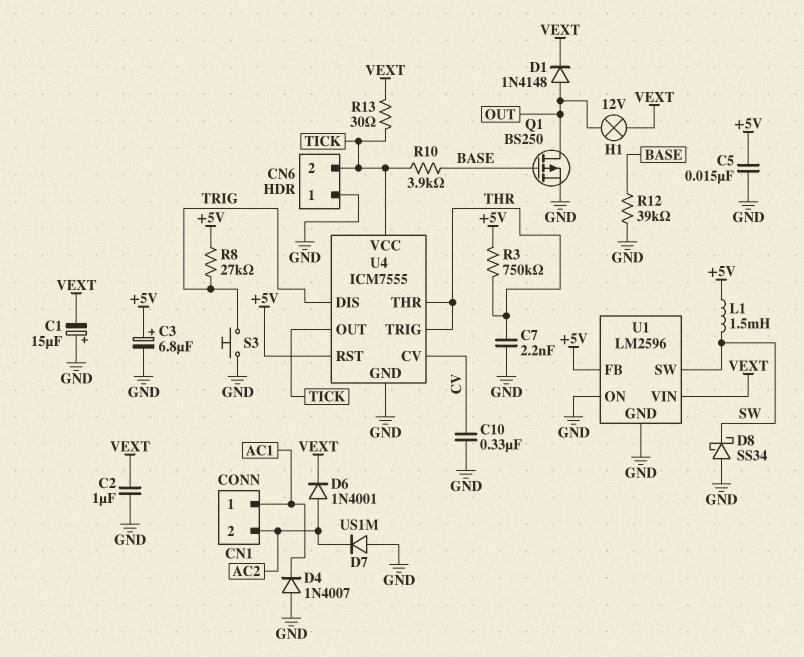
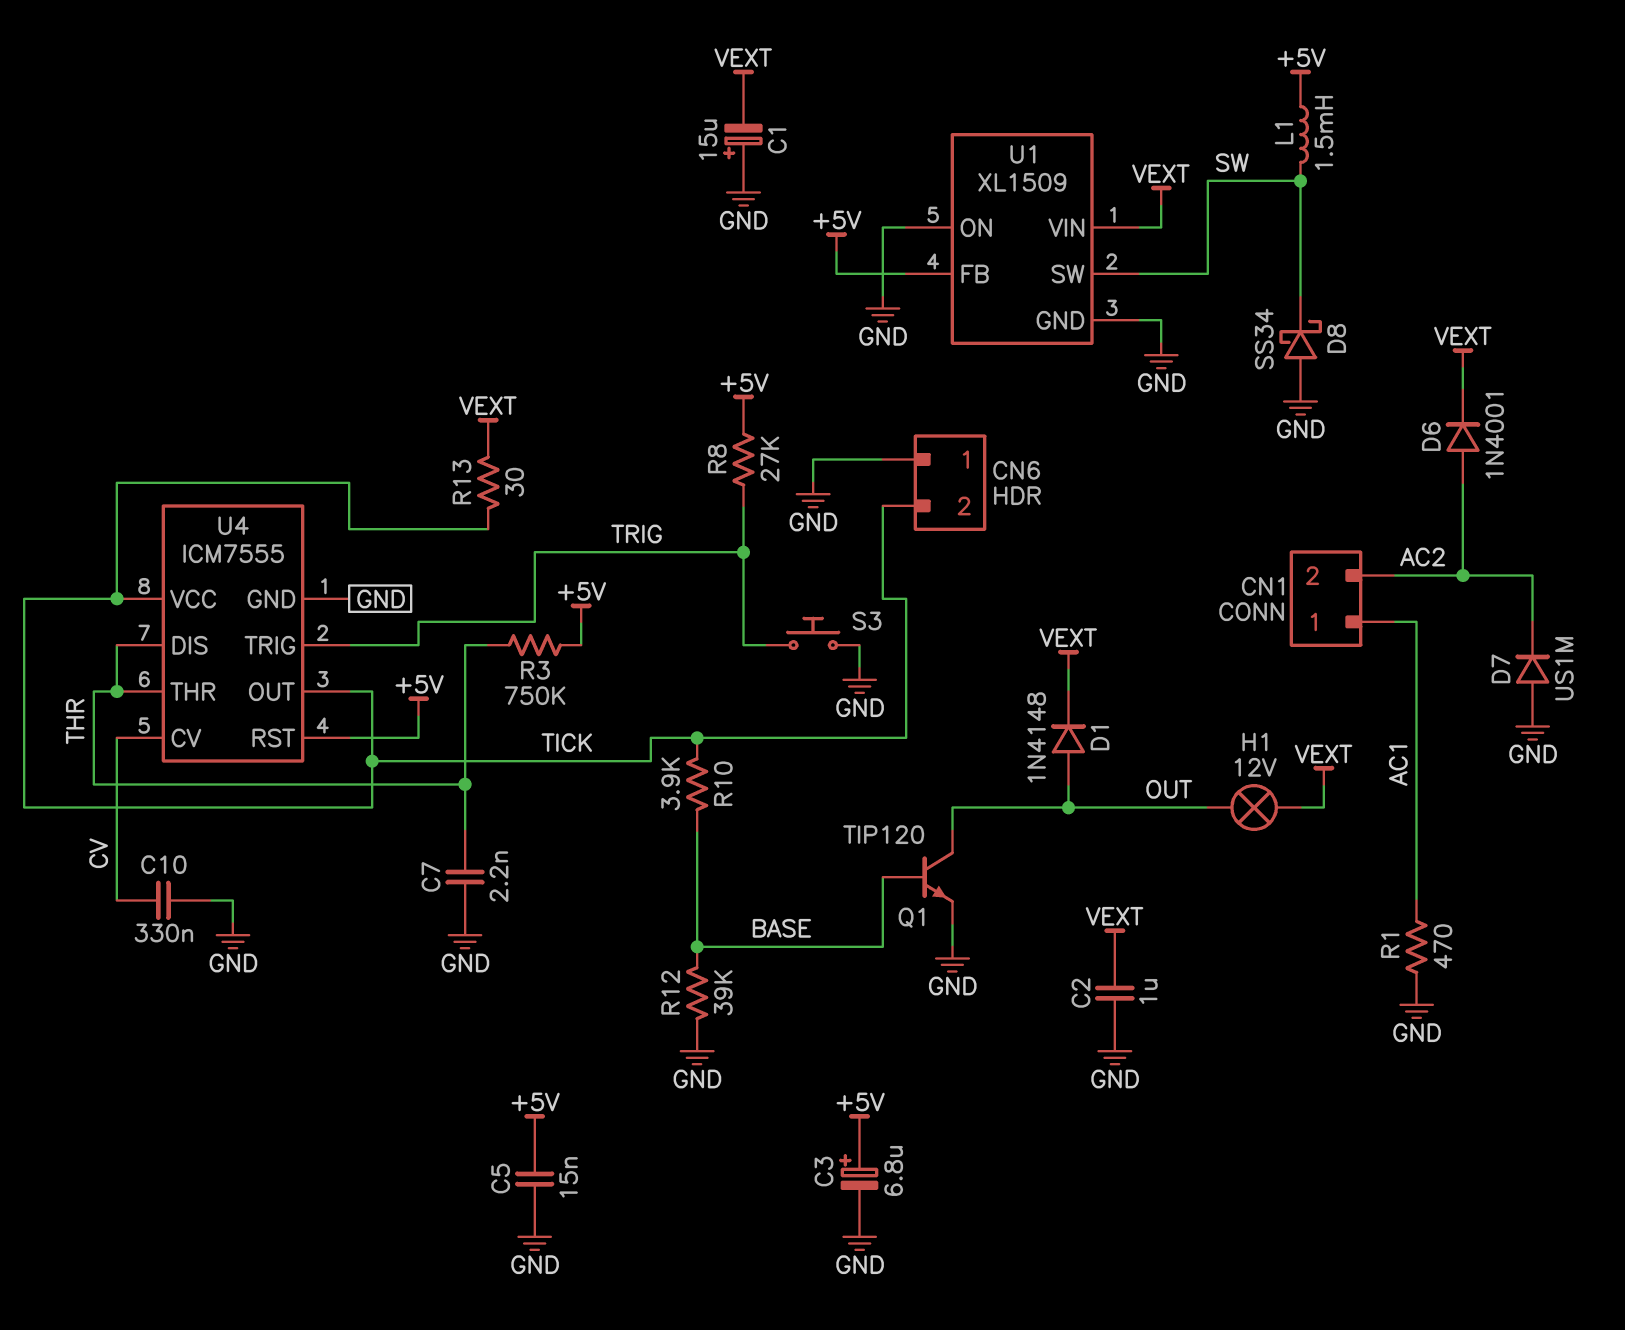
D4: diode 1N4007 (A GND, K AC1) -> none
Q1: PMOS BS250 (G BASE, D OUT, S GND) -> NPN TIP120 (B BASE, C OUT, E GND)
R1: none -> 470 (AC1, GND)
U1: LM2596 -> XL1509
U4 pin DIS: TRIG -> THR
U4 pin TRIG: THR -> TRIG

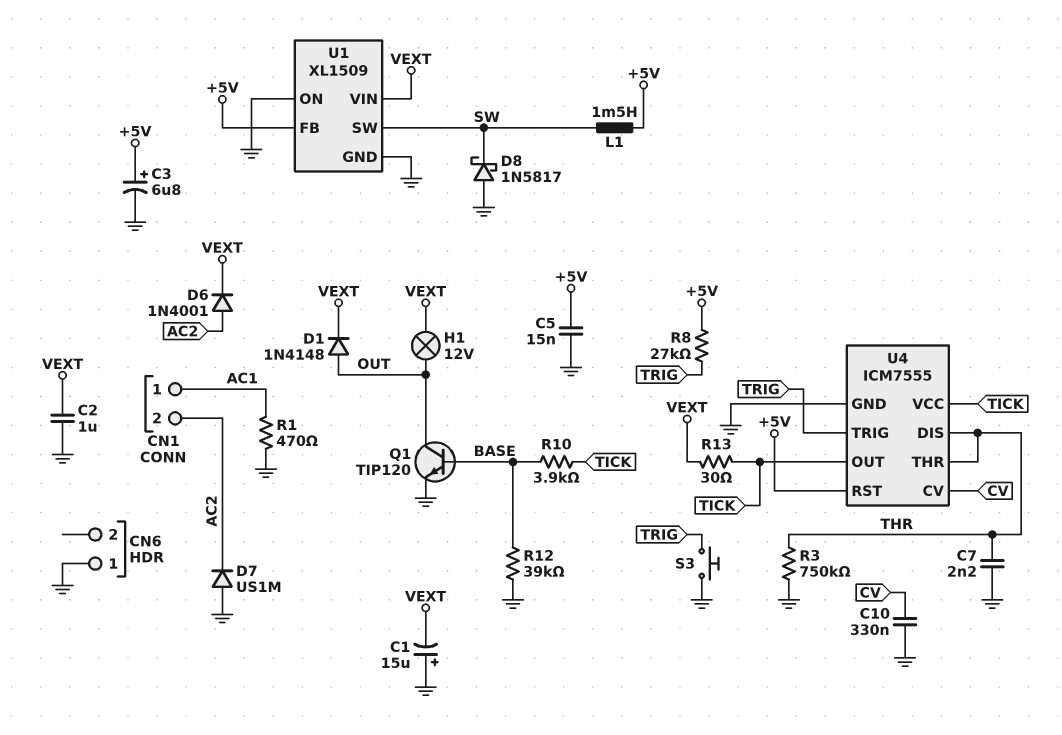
CN6 pin 2: TICK -> none
D8: schottky SS34 (A GND, K SW) -> schottky 1N5817 (A GND, K SW)
R3: 750k (+5V, THR) -> 750k (GND, THR)

